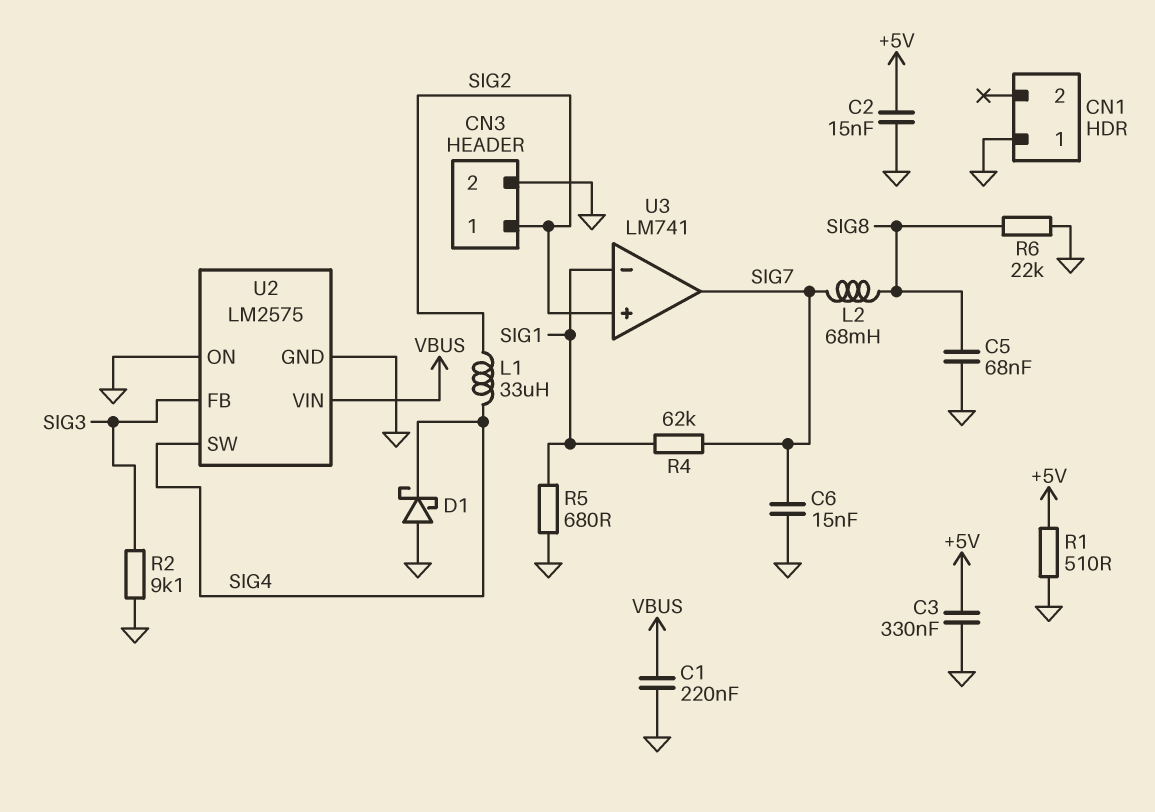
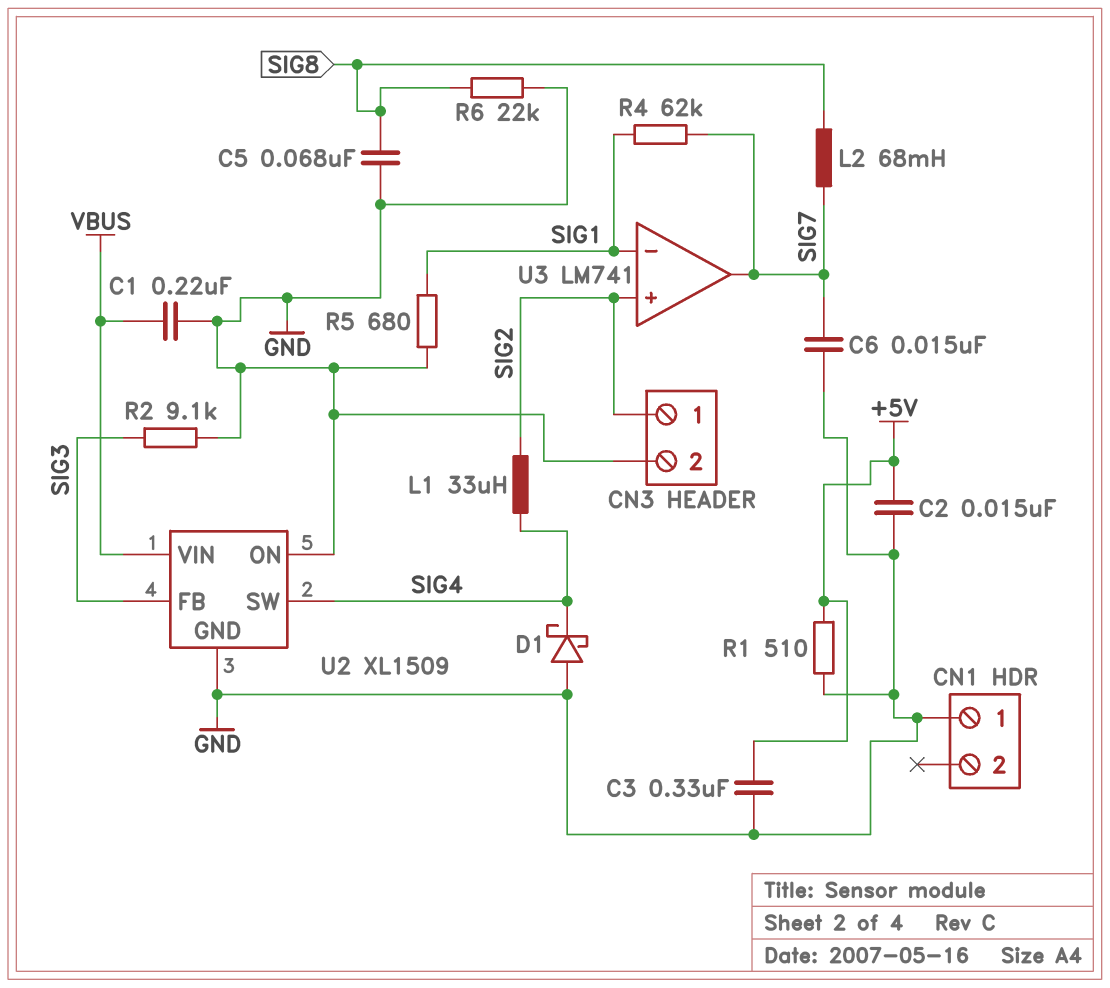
U2: LM2575 -> XL1509

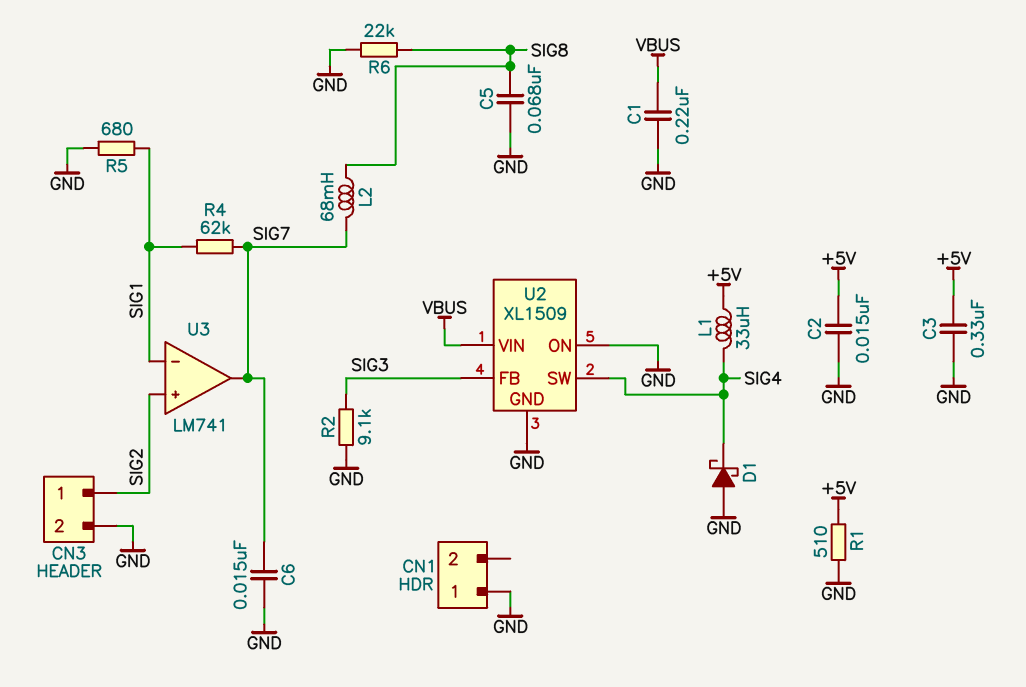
L1: 33uH (SIG2, SIG4) -> 33uH (+5V, SIG4)

